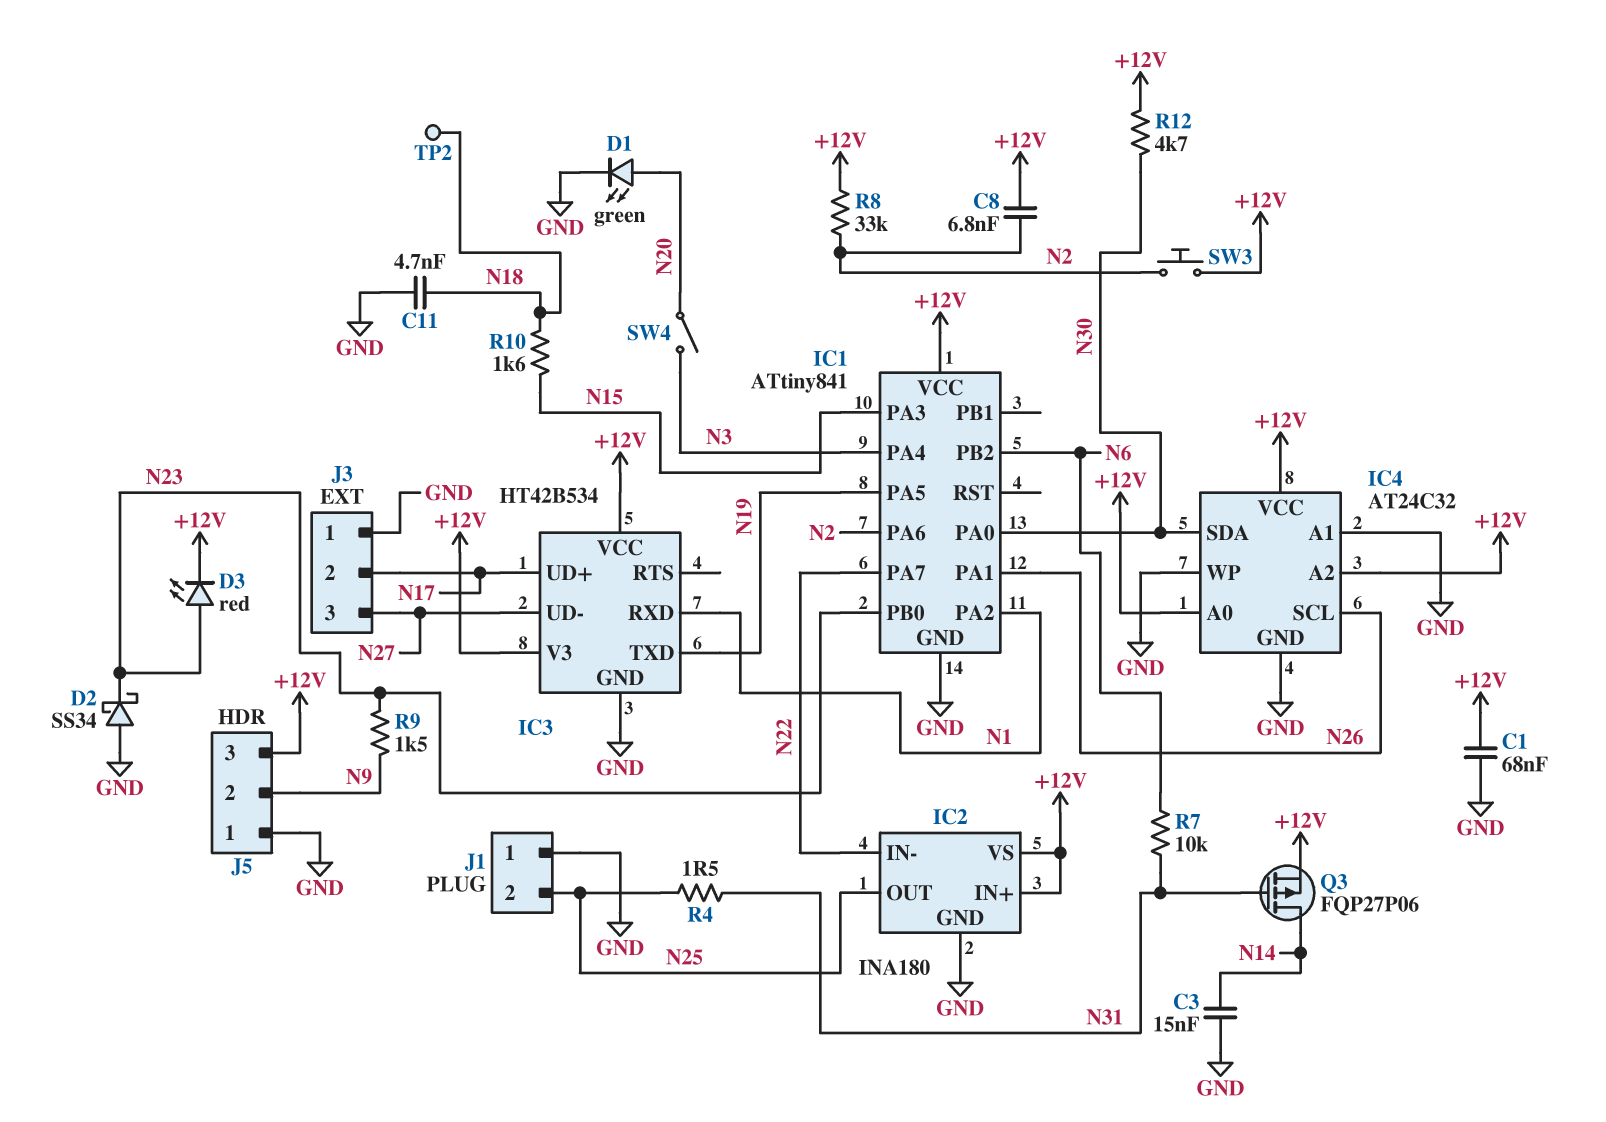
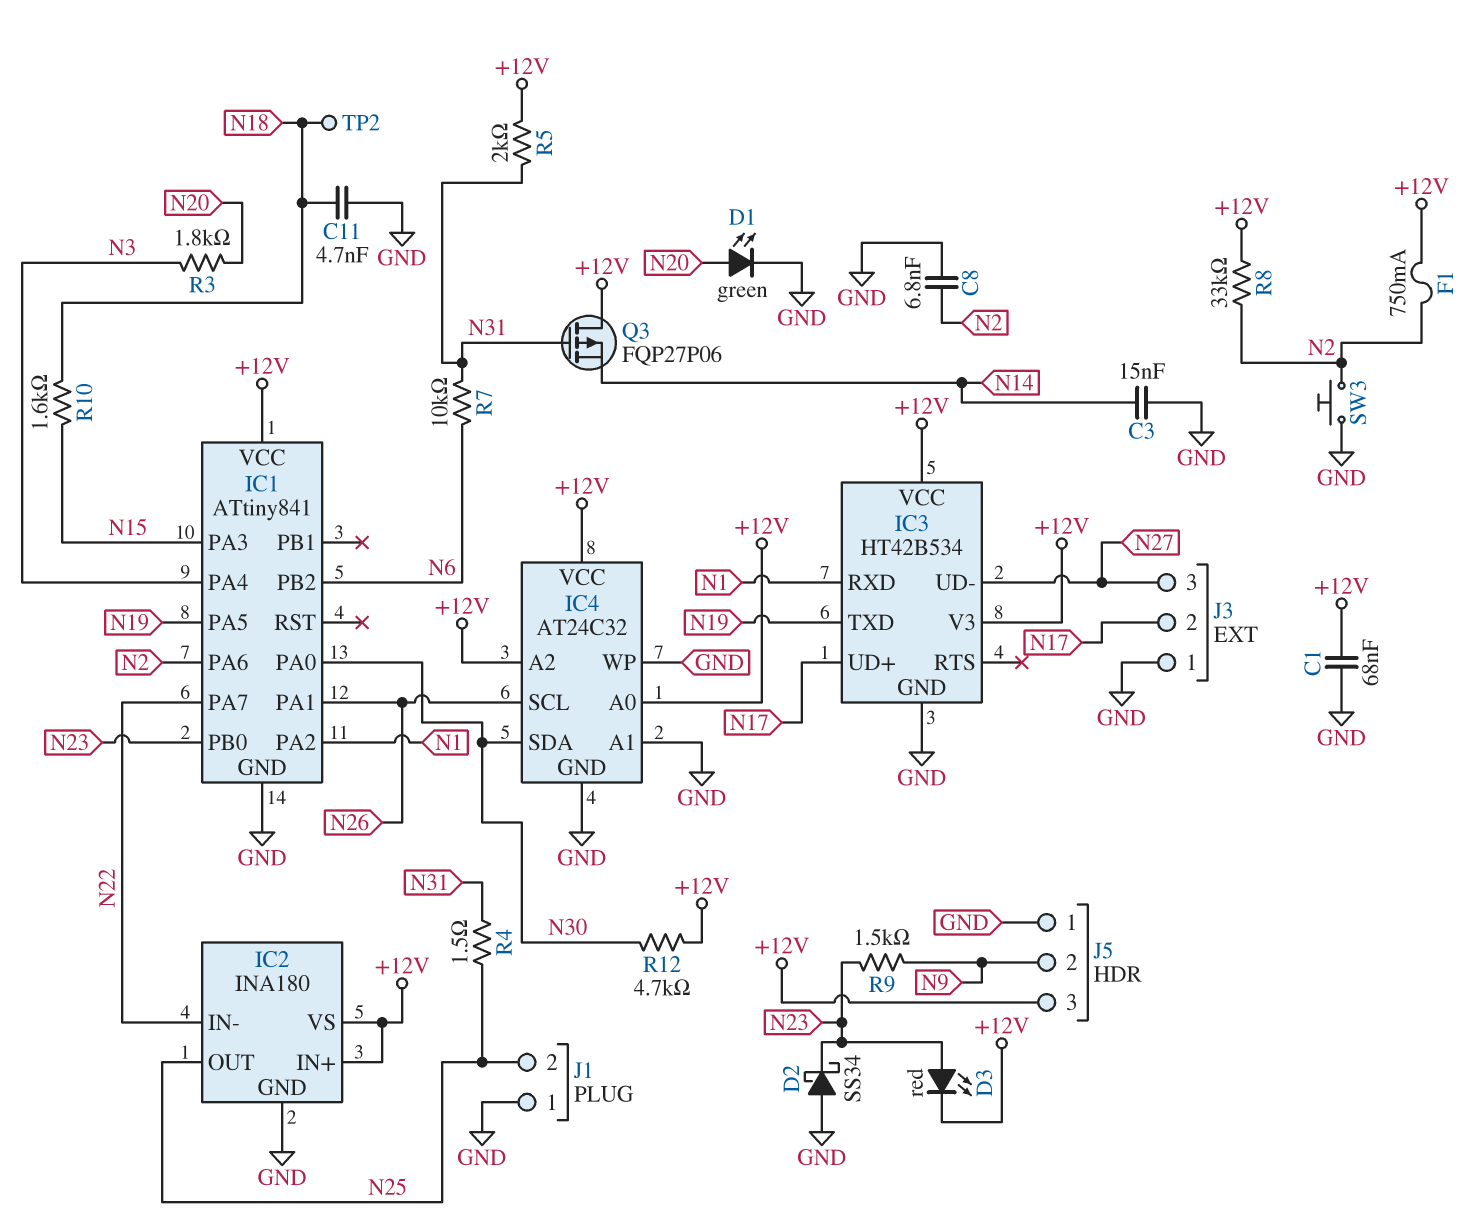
C8: 6.8nF (+12V, N2) -> 6.8nF (GND, N2)
F1: none -> 750mA (+12V, N2)
Q3: PMOS FQP27P06 (G N31, D N14, S +12V) -> PMOS FQP27P06 (G N31, D +12V, S N14)
R3: none -> 1.8k (N3, N20)
R5: none -> 2k (+12V, N31)
SW3: button (+12V, N2) -> button (GND, N2)
SW4: switch (N3, N20) -> none

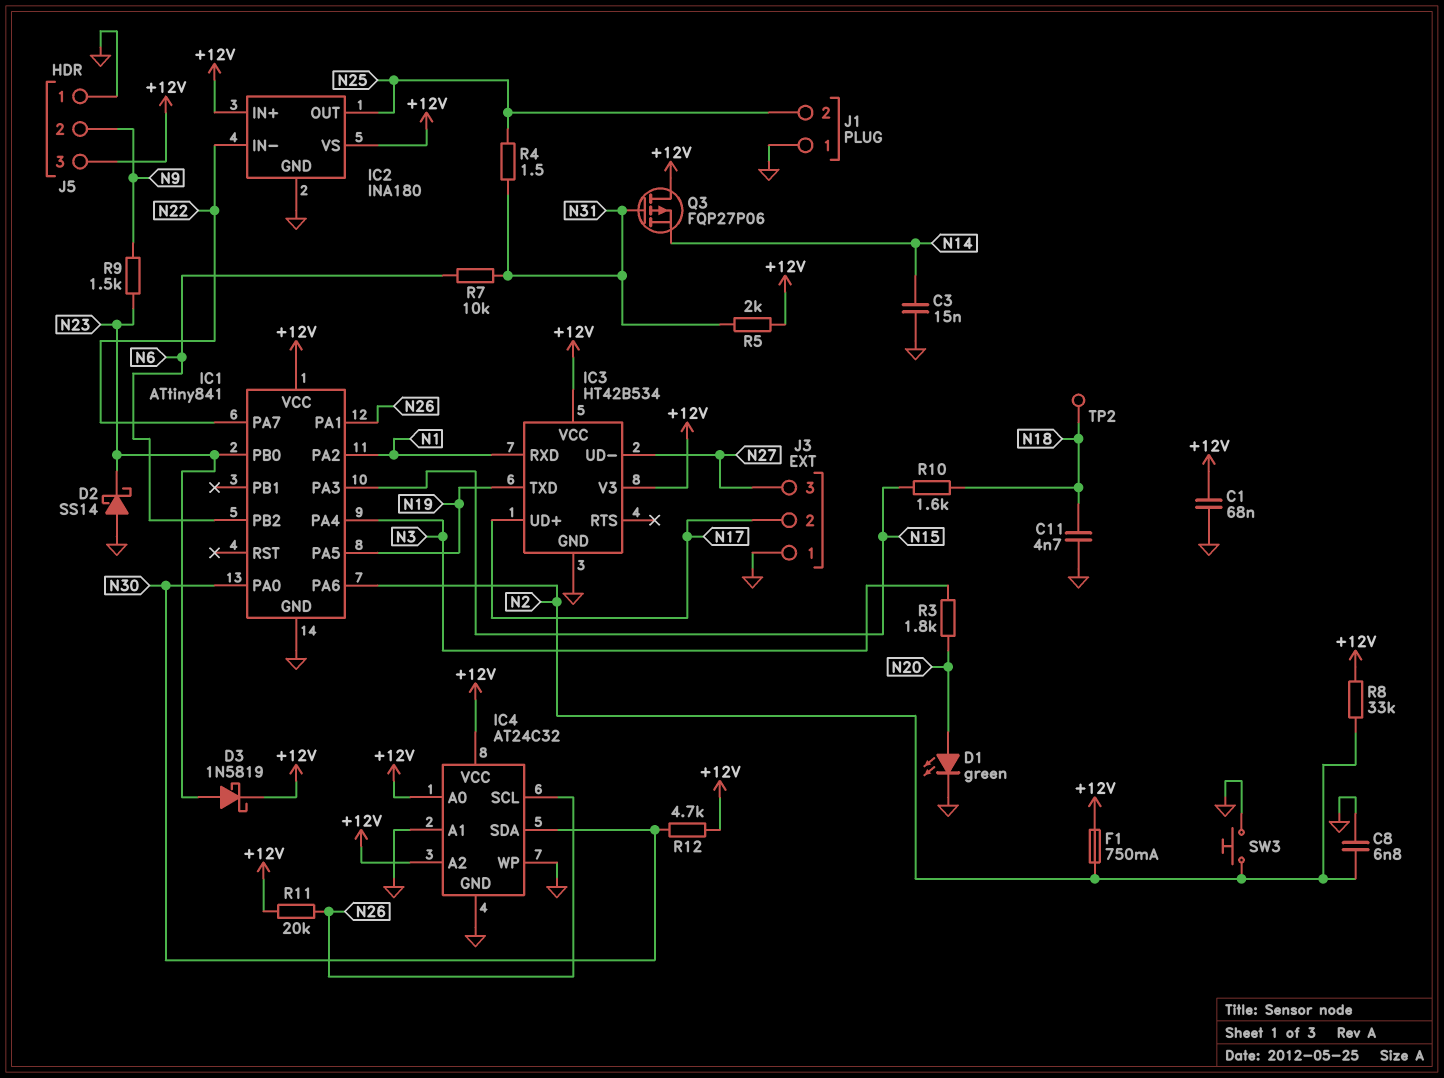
D2: schottky SS34 (A GND, K N23) -> schottky SS14 (A GND, K N23)
D3: LED red (A N23, K +12V) -> schottky 1N5819 (A N23, K +12V)
R11: none -> 20k (+12V, N26)

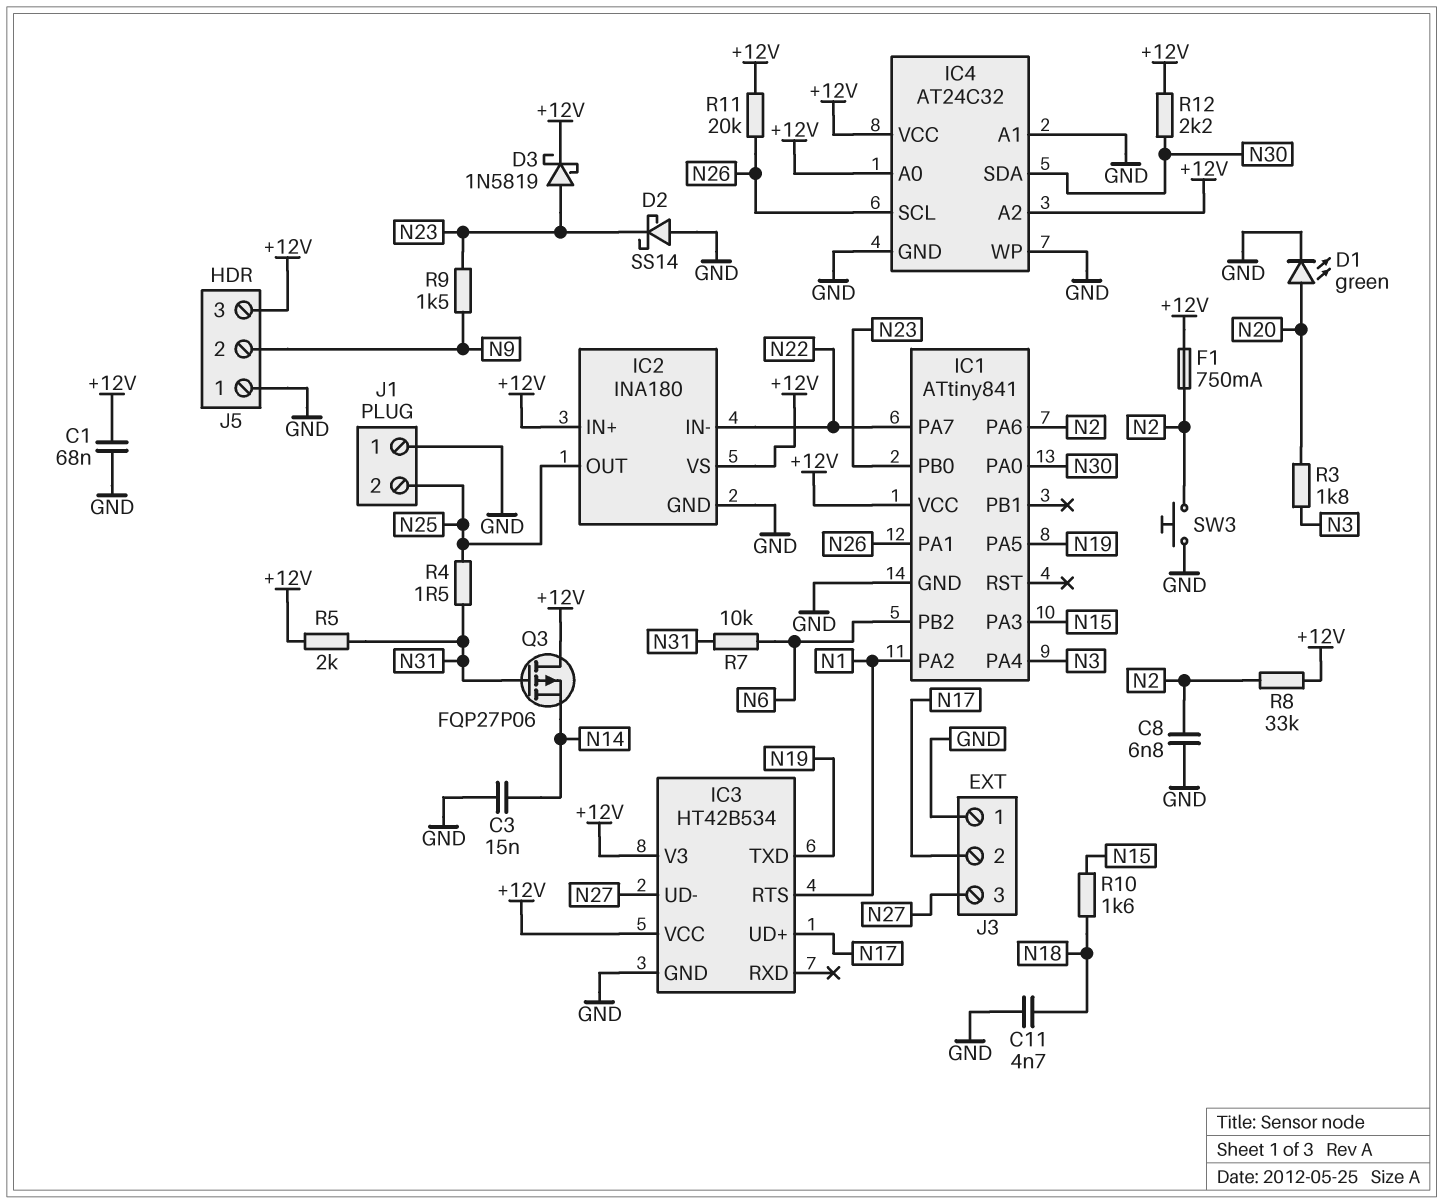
IC3 pin RTS: none -> N1
IC3 pin RXD: N1 -> none
R12: 4.7k (+12V, N30) -> 2.2k (+12V, N30)
TP2: test point (N18) -> none

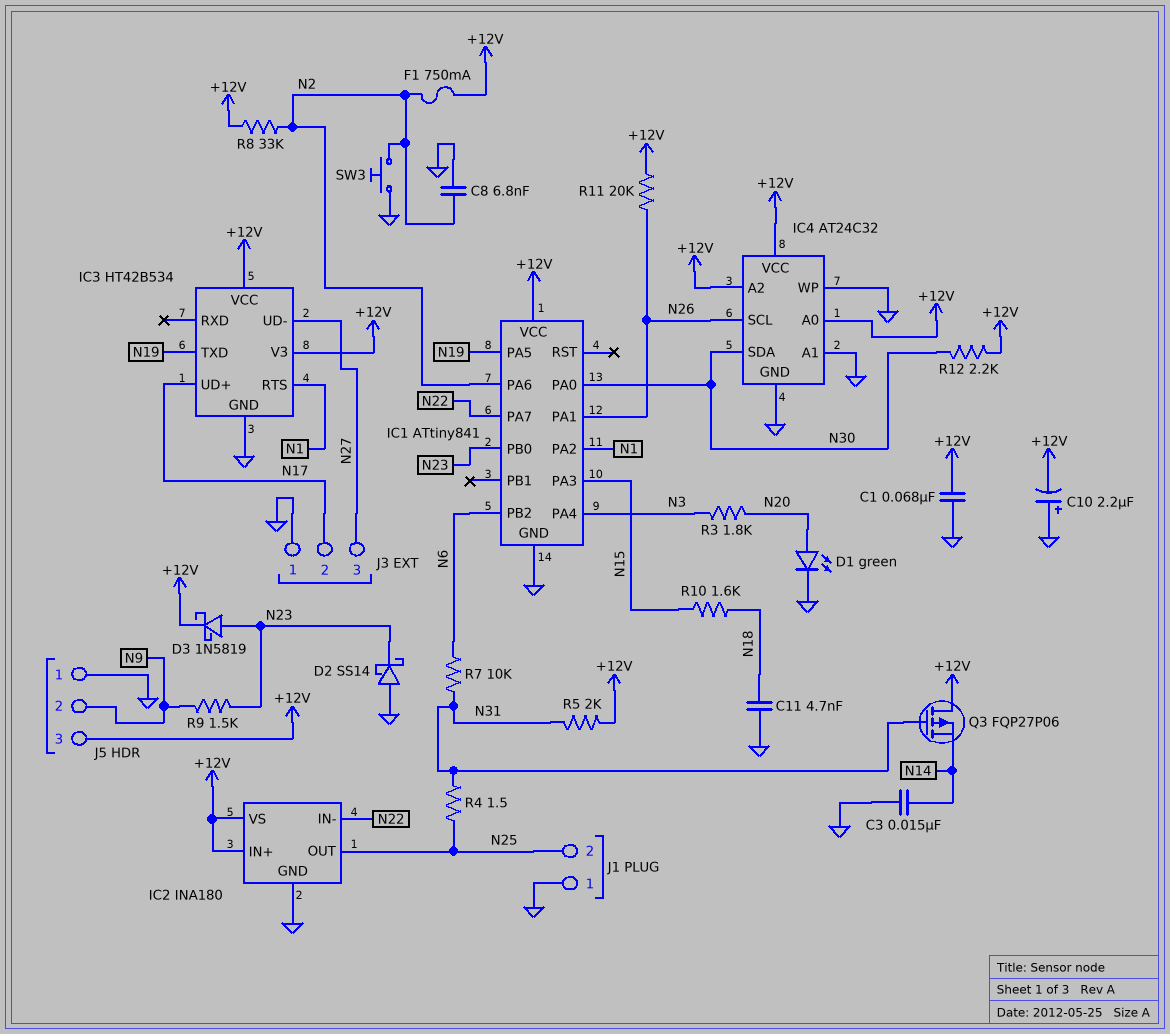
C10: none -> 2.2uF (plus GND, minus +12V)

